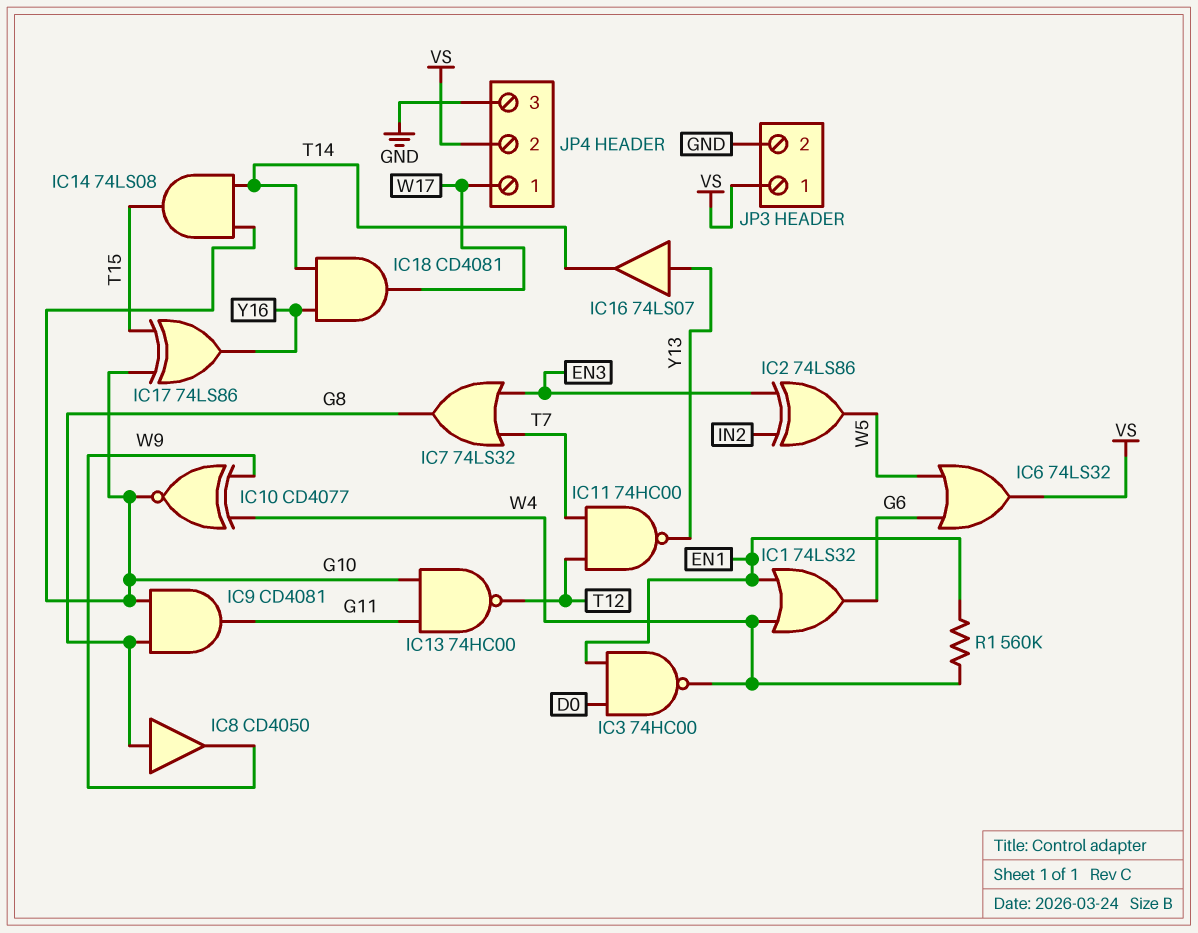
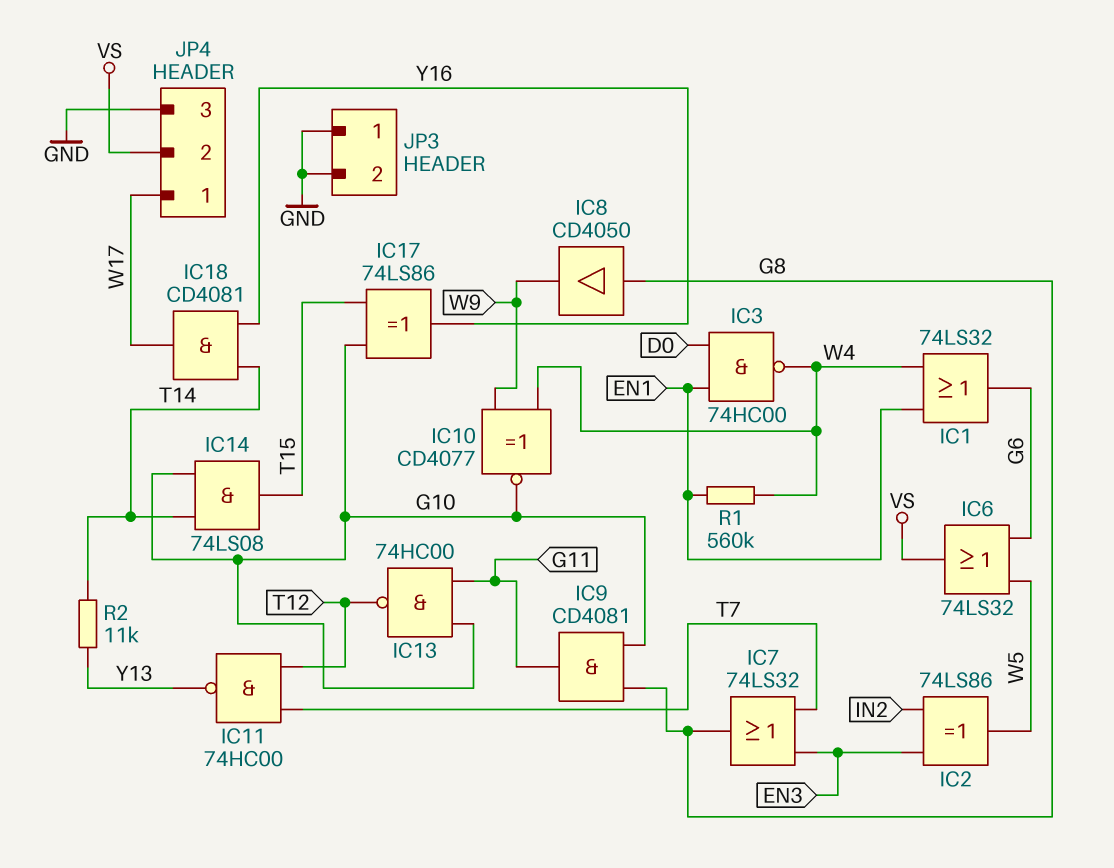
IC16: buffer 74LS07 (in Y13, out T14) -> none
JP3 pin 1: VS -> GND
R2: none -> 11k (T14, Y13)

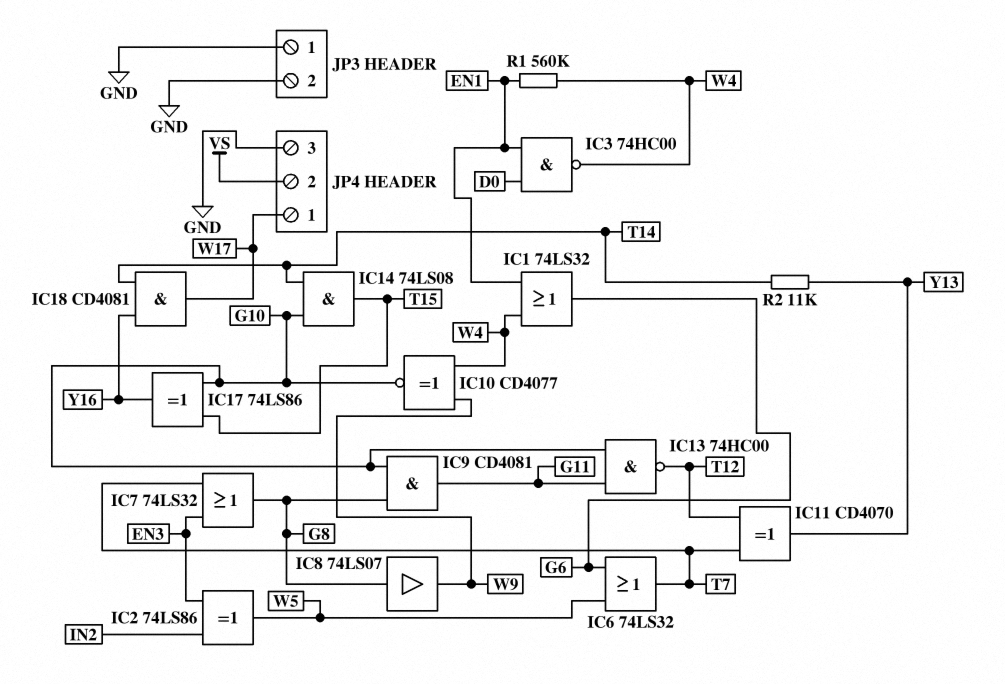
IC6: OR 74LS32 (in G6, in W5, out VS) -> OR 74LS32 (in G6, in W5, out T7)
IC8: buffer CD4050 (in G8, out W9) -> buffer 74LS07 (in G8, out W9)
IC11: NAND 74HC00 (in T7, in T12, out Y13) -> XOR CD4070 (in T7, in T12, out Y13)

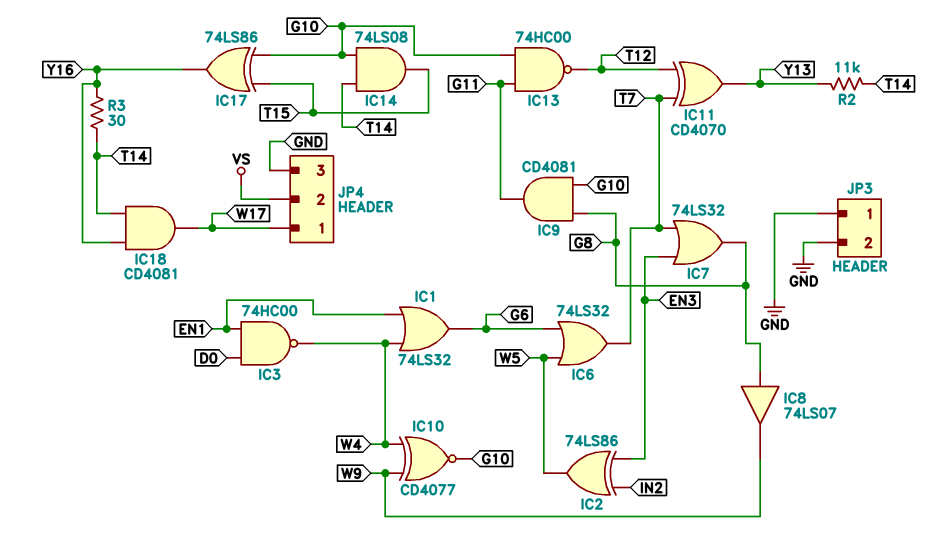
R1: 560k (EN1, W4) -> none
R3: none -> 30 (T14, Y16)

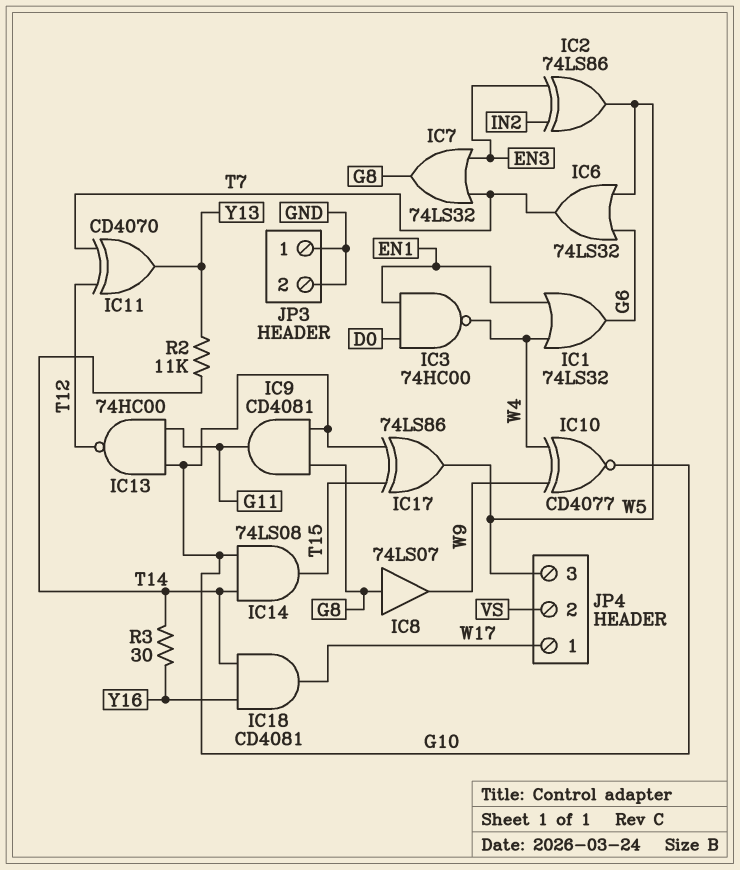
IC17: XOR 74LS86 (in G10, in T15, out Y16) -> XOR 74LS86 (in G10, in T15, out W5)
JP4 pin 3: GND -> W5

